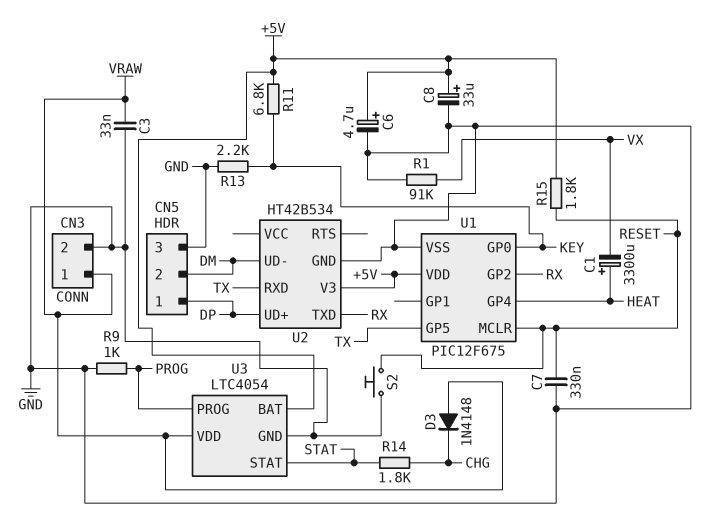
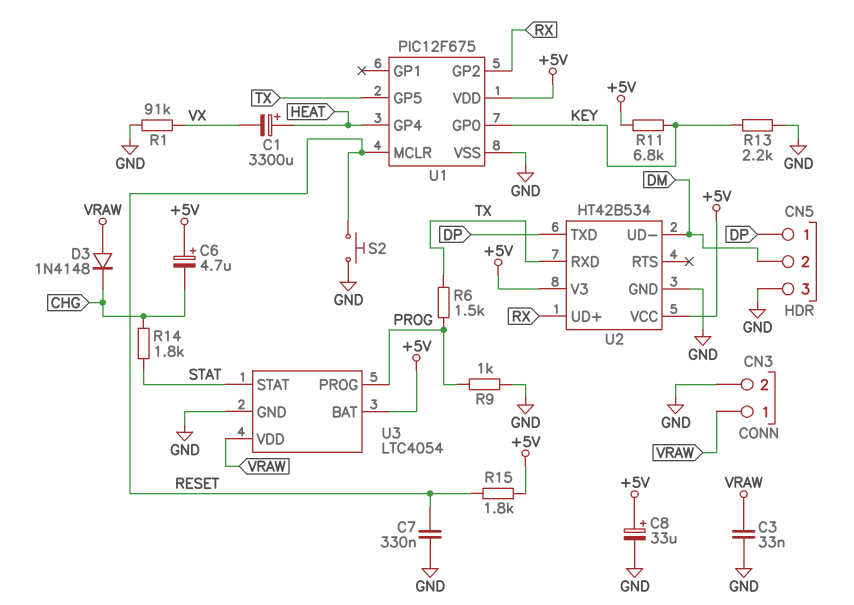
C6: 4.7uF (plus +5V, minus GND) -> 4.7uF (plus +5V, minus CHG)
R6: none -> 1.5k (PROG, TX)
U2 pin TXD: RX -> DP
U2 pin UD+: DP -> RX
U2 pin VCC: none -> +5V

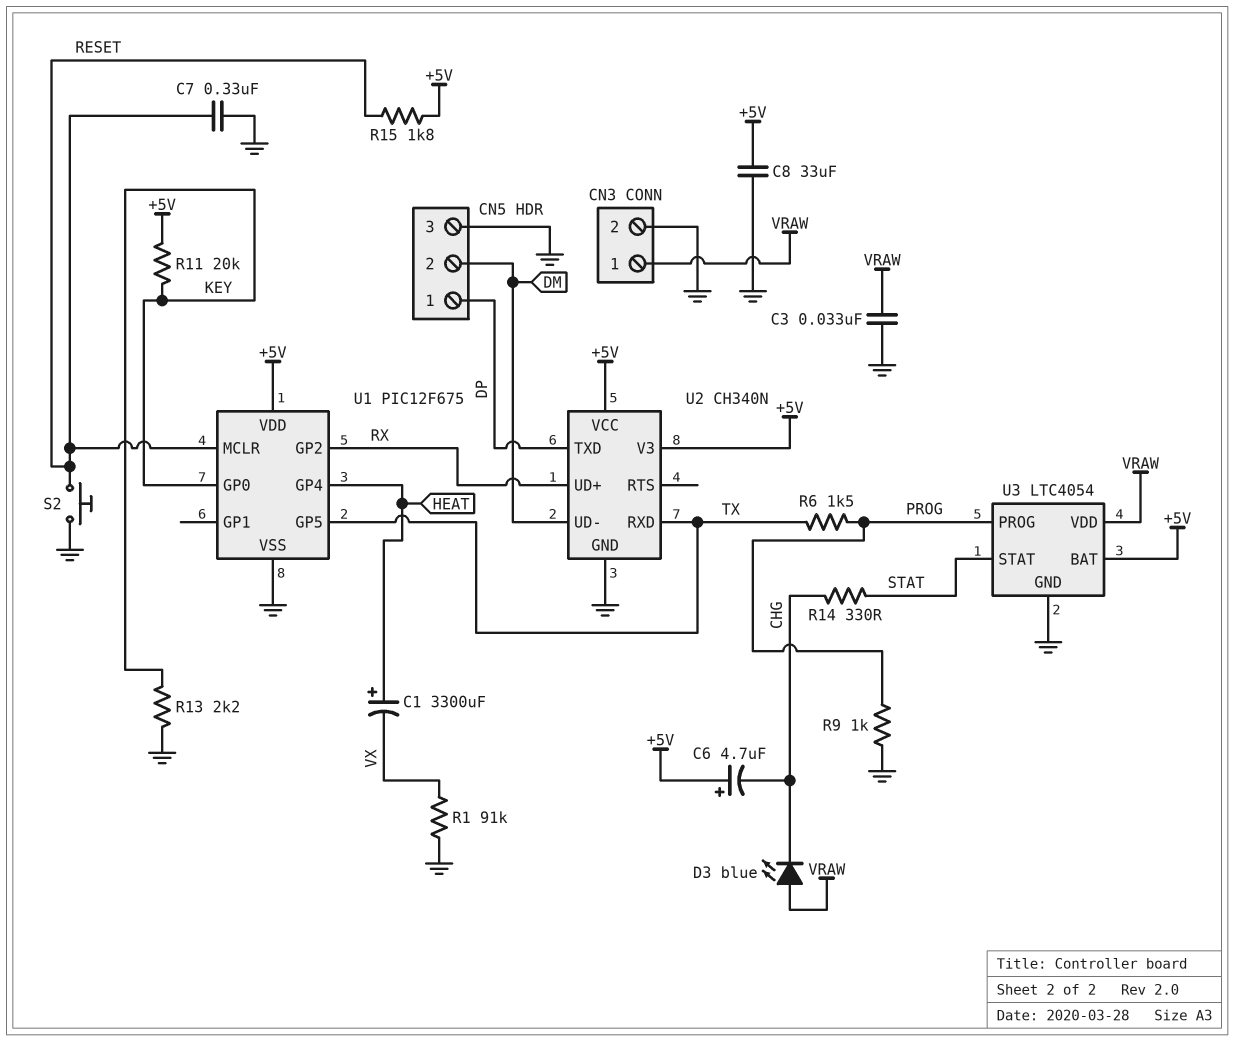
C8: 33uF (plus +5V, minus GND) -> 33uF (+5V, GND)
D3: diode 1N4148 (A VRAW, K CHG) -> LED blue (A VRAW, K CHG)
R11: 6.8k (+5V, KEY) -> 20k (+5V, KEY)
R14: 1.8k (CHG, STAT) -> 330 (CHG, STAT)
U2: HT42B534 -> CH340N

